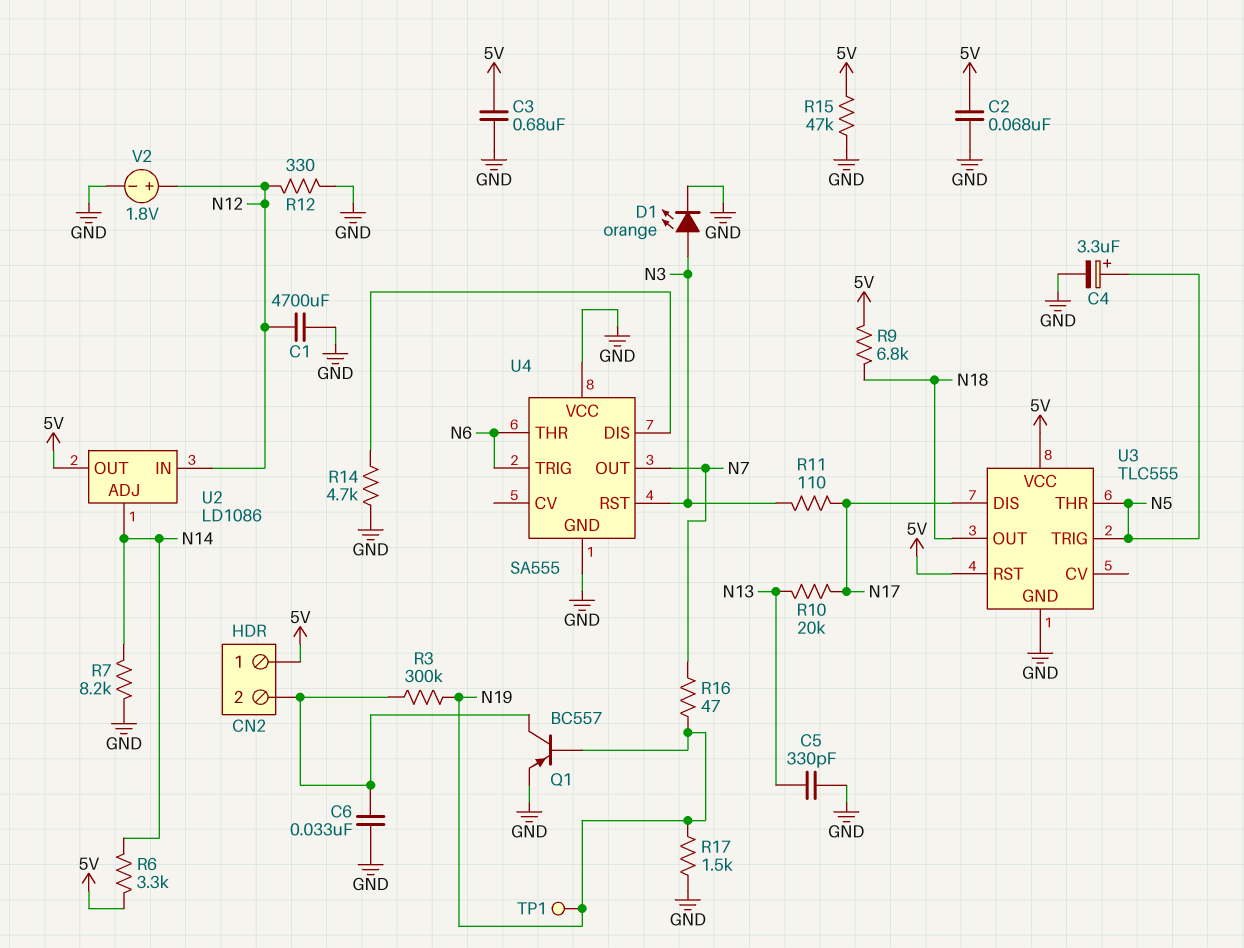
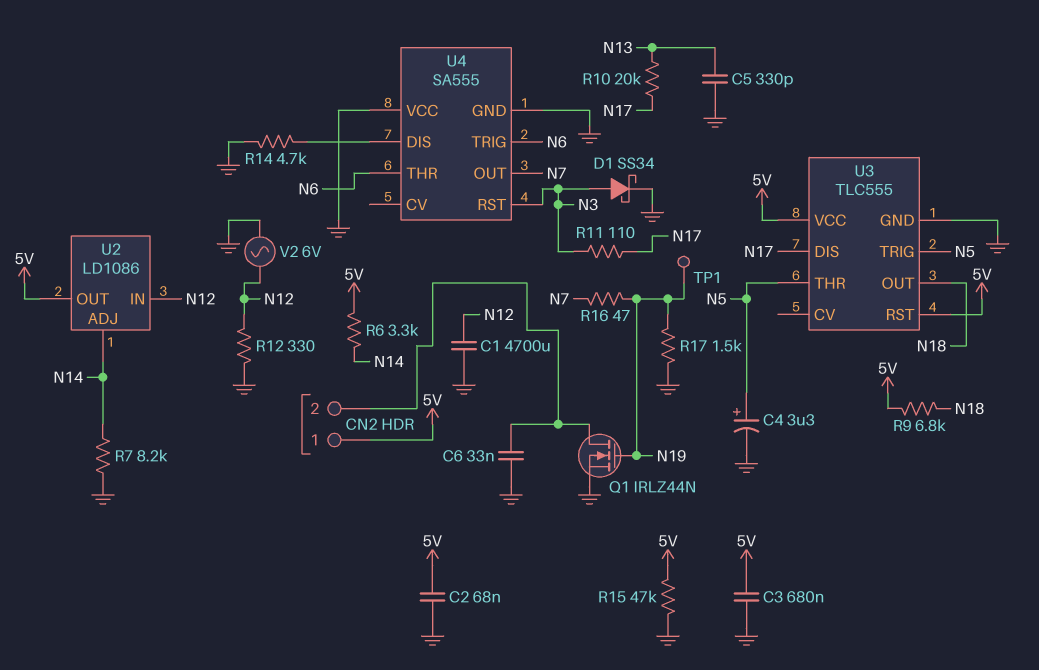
D1: LED orange (A N3, K GND) -> schottky SS34 (A N3, K GND)
Q1: PNP BC557 (B N19, C CN2/2, E GND) -> NMOS IRLZ44N (G N19, D CN2/2, S GND)
R3: 300k (CN2/2, N19) -> none
V2: 1.8V (plus N12, minus GND) -> AC 6V (GND, N12)

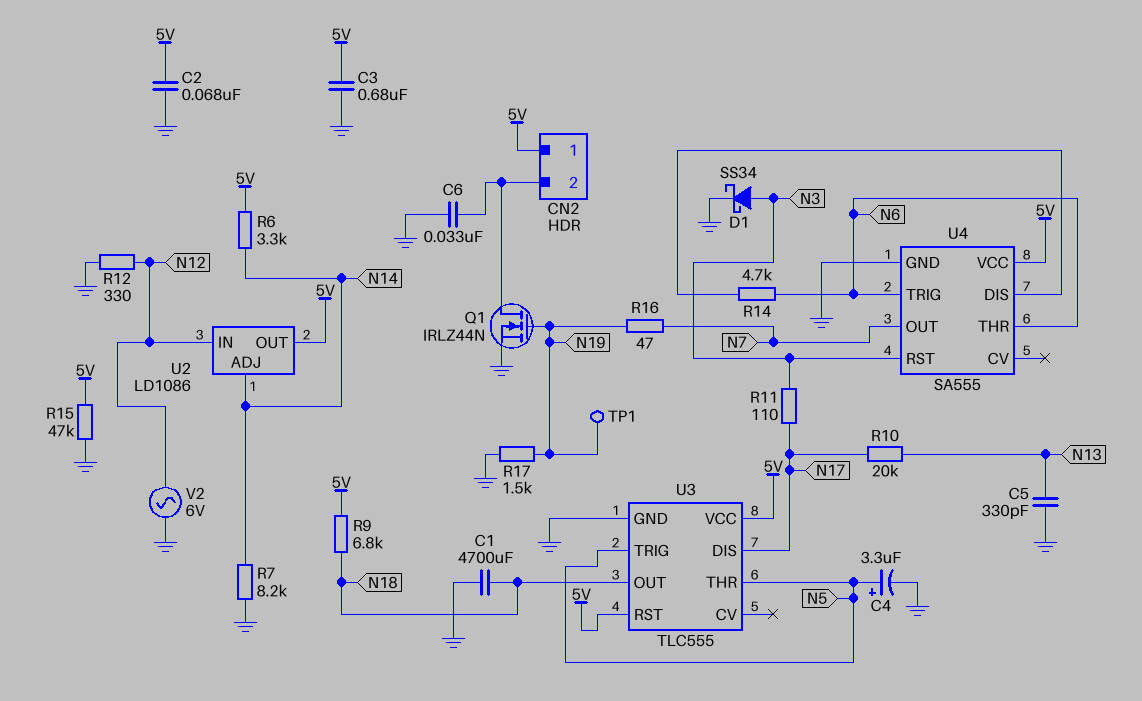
C1: 4700uF (GND, N12) -> 4700uF (GND, N18)
R14: 4.7k (GND, U4/DIS) -> 4.7k (N6, U4/DIS)
U4 pin VCC: GND -> 5V

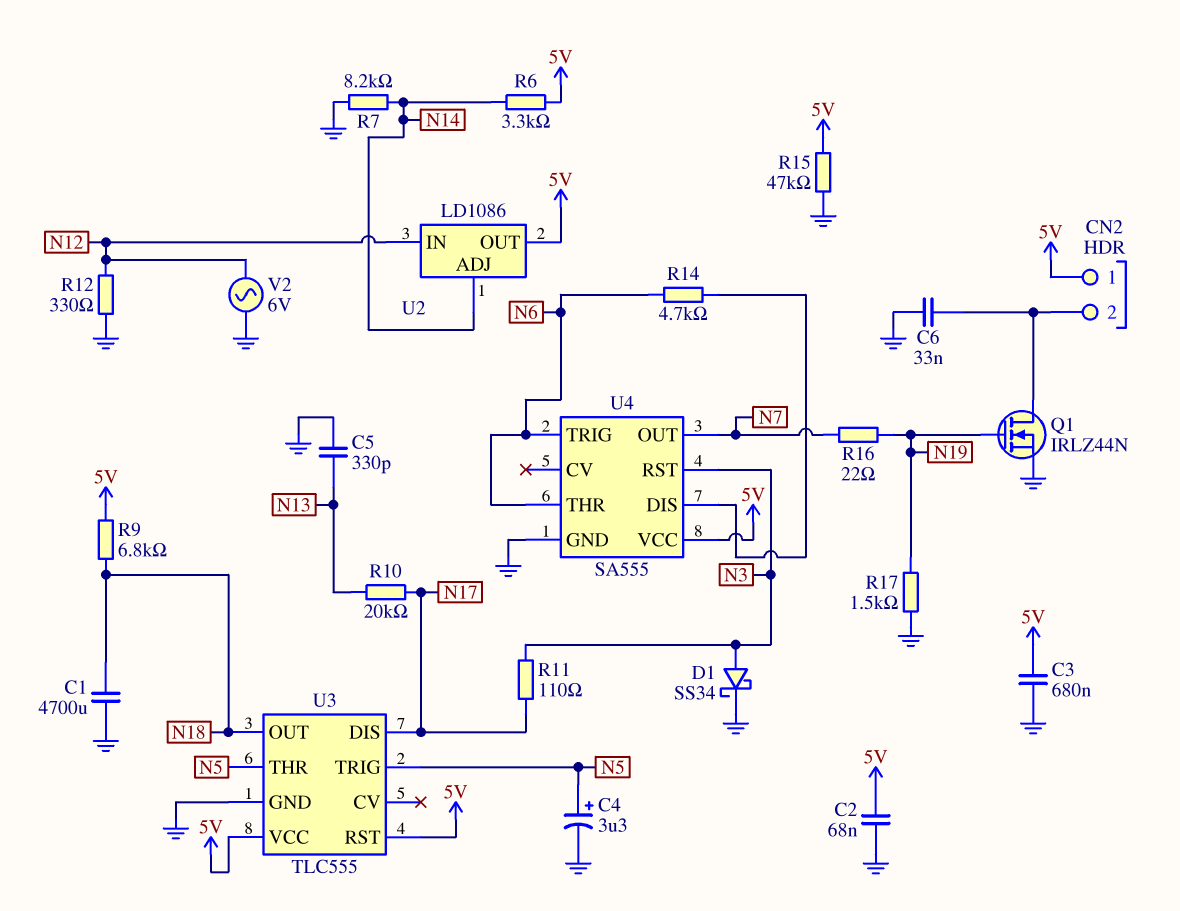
R16: 47 (N7, N19) -> 22 (N7, N19)
TP1: test point (N19) -> none

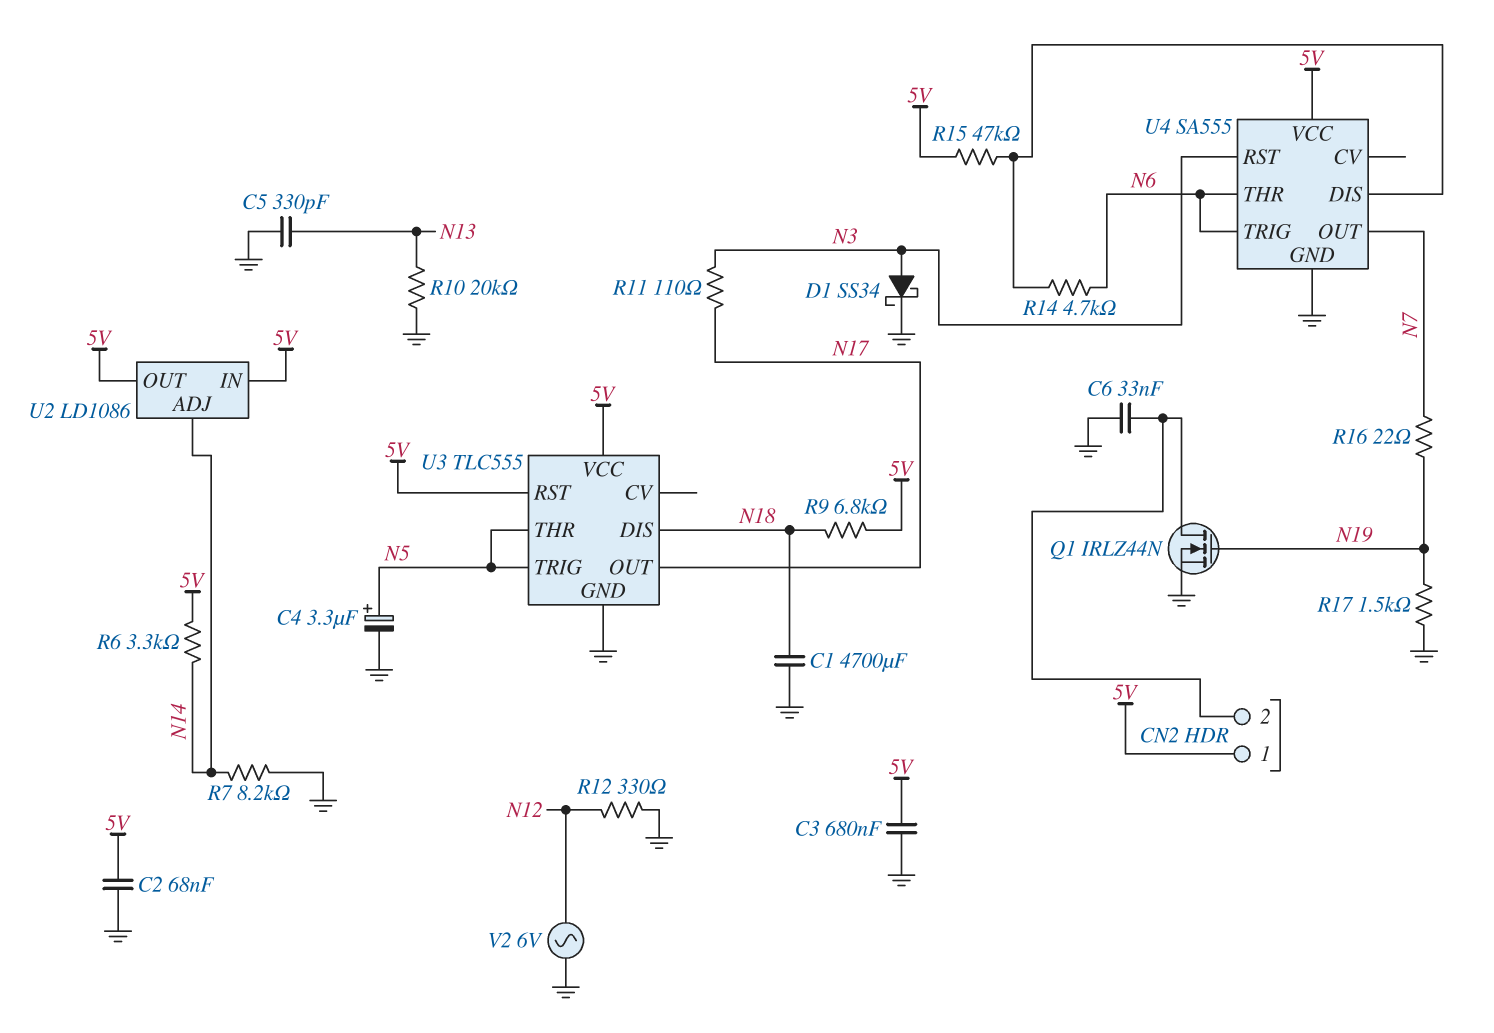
R10: 20k (N13, N17) -> 20k (GND, N13)
R15: 47k (5V, GND) -> 47k (5V, U4/DIS)
U2 pin IN: N12 -> 5V
U3 pin DIS: N17 -> N18
U3 pin OUT: N18 -> N17

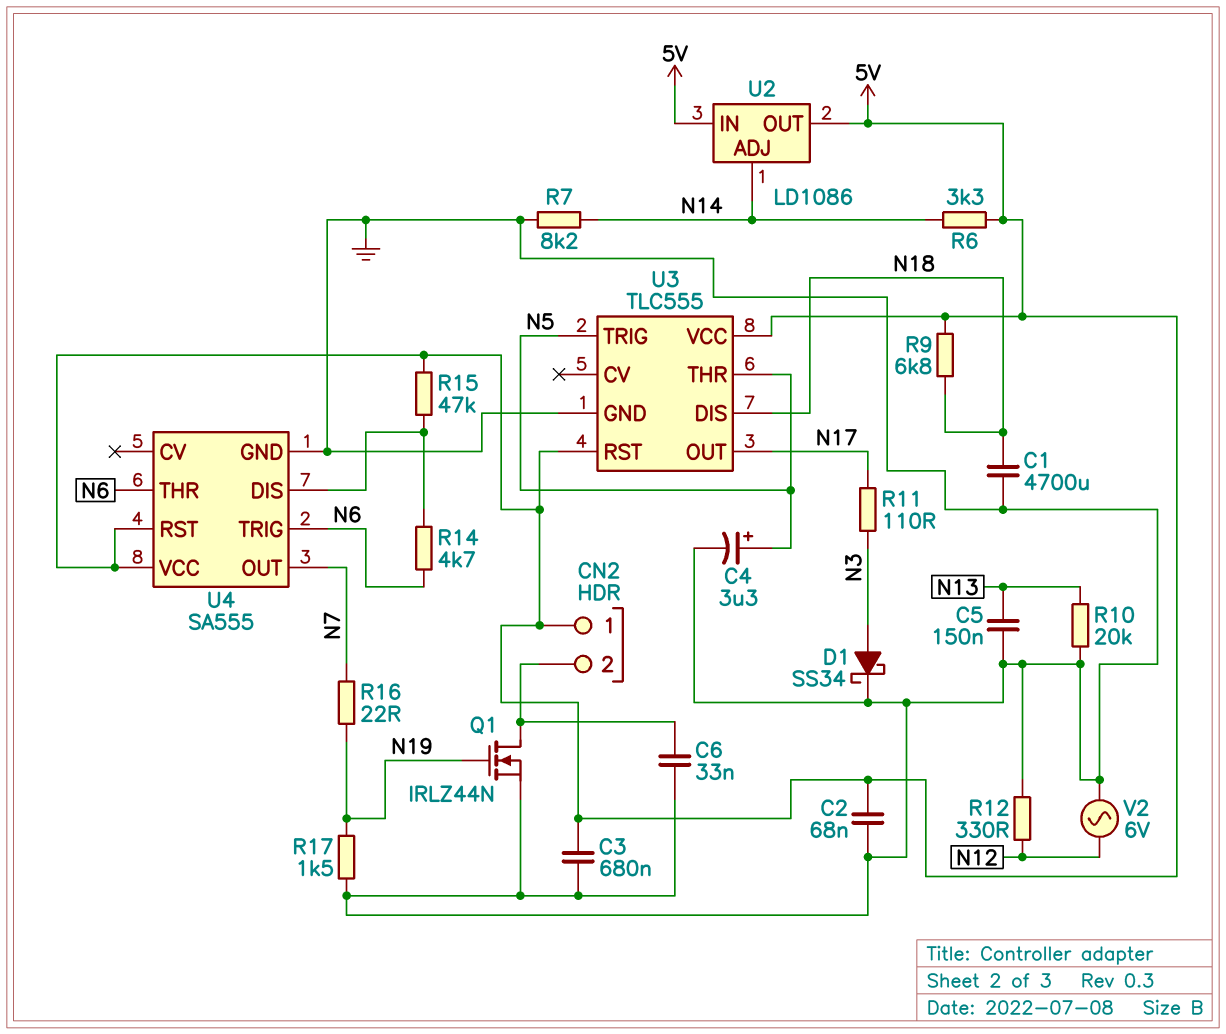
C5: 330pF (GND, N13) -> 150nF (GND, N13)
U4 pin RST: N3 -> 5V

